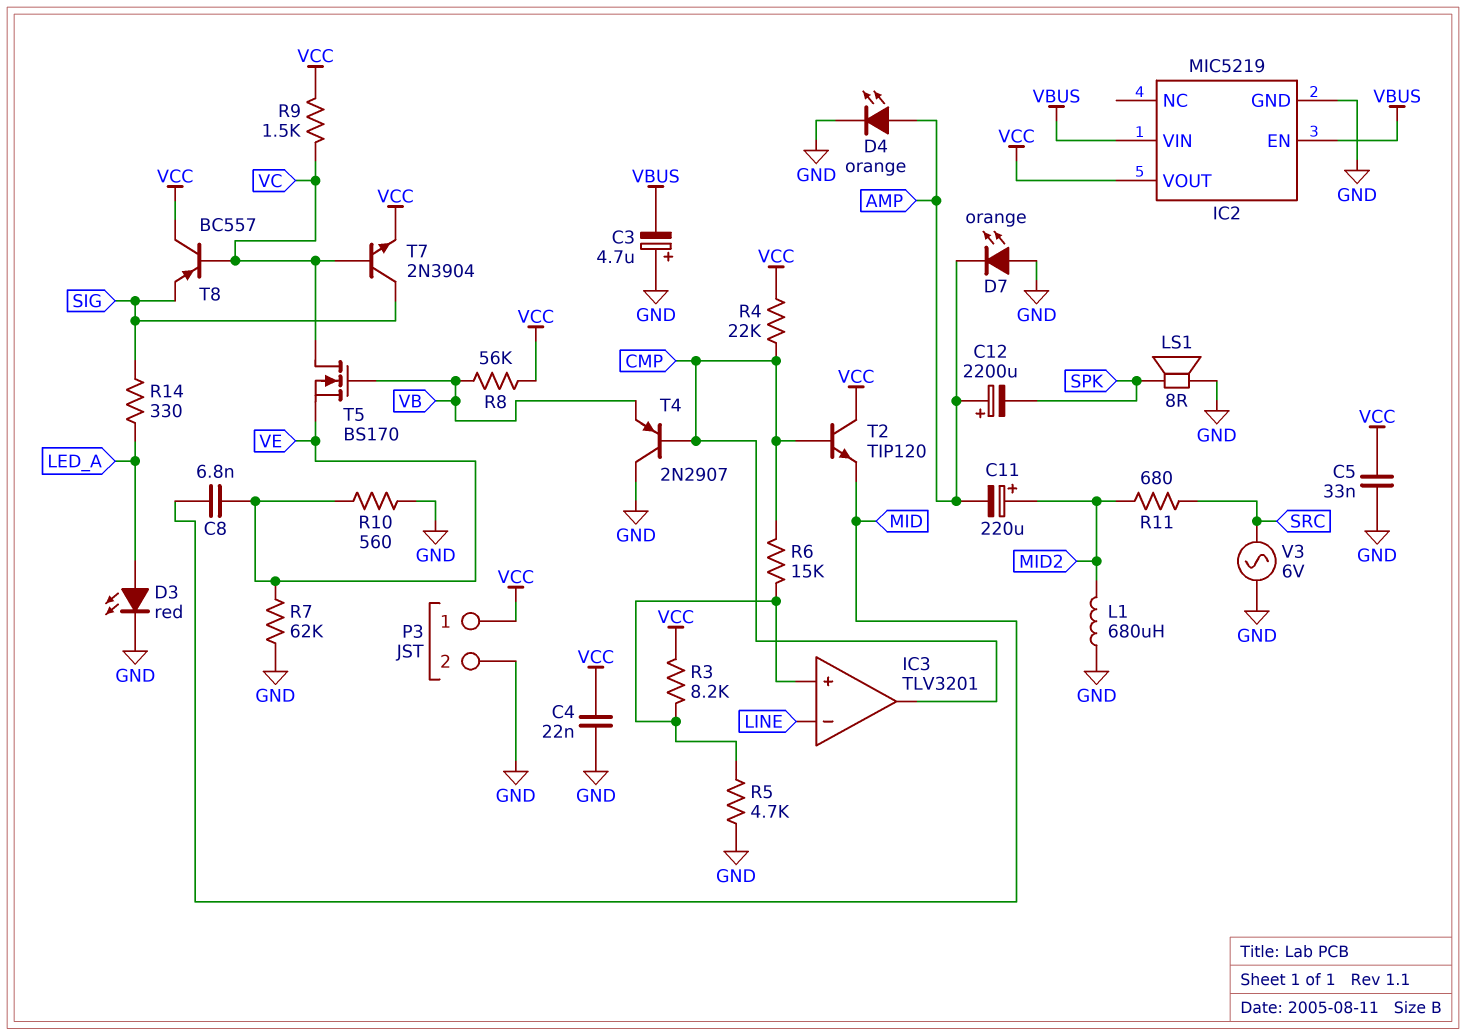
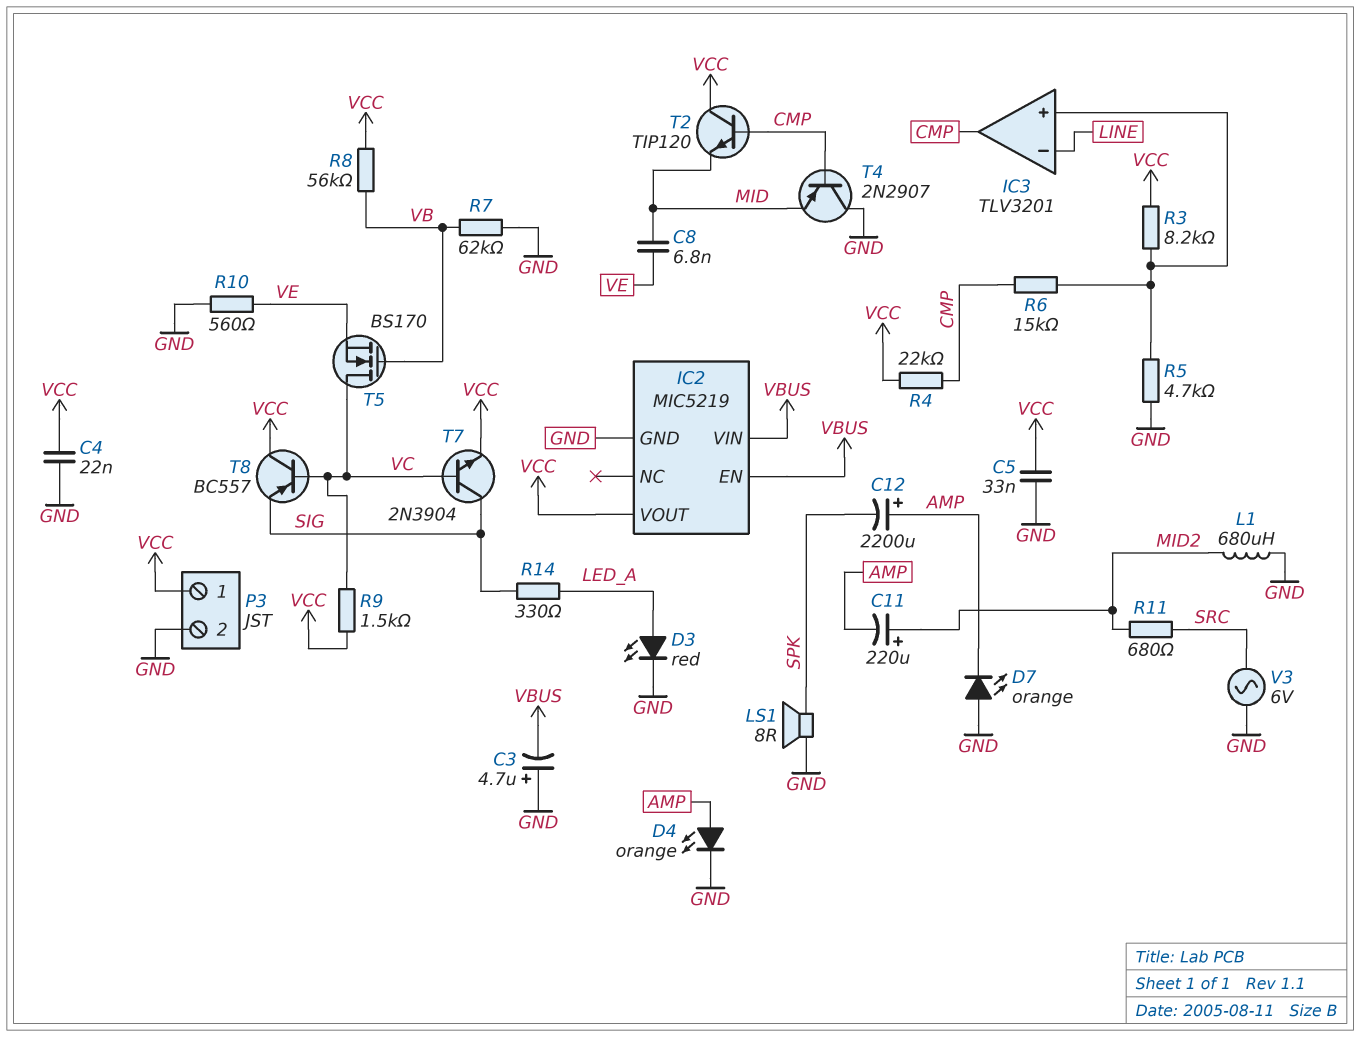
R7: 62k (GND, VE) -> 62k (GND, VB)
T4: PNP 2N2907 (B CMP, C GND, E VB) -> PNP 2N2907 (B CMP, C GND, E MID)

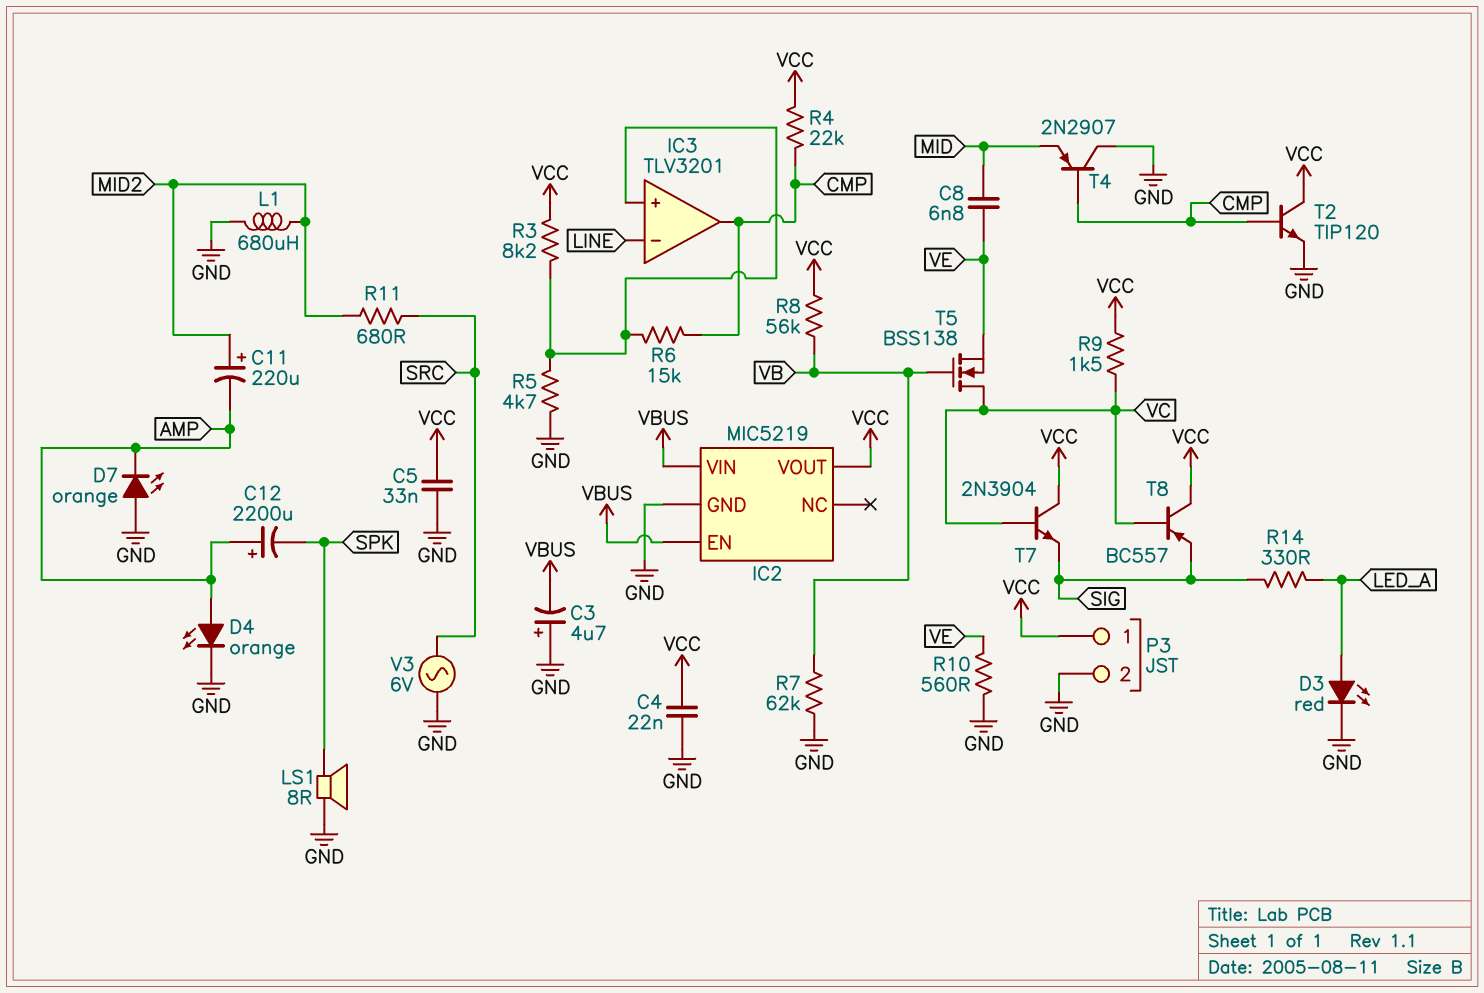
T2: NPN TIP120 (B CMP, C VCC, E MID) -> NPN TIP120 (B CMP, C VCC, E GND)
T5: NMOS BS170 (G VB, D VC, S VE) -> NMOS BSS138 (G VB, D VC, S VE)
T7: NPN 2N3904 (B VC, C SIG, E VCC) -> NPN 2N3904 (B VC, C VCC, E SIG)

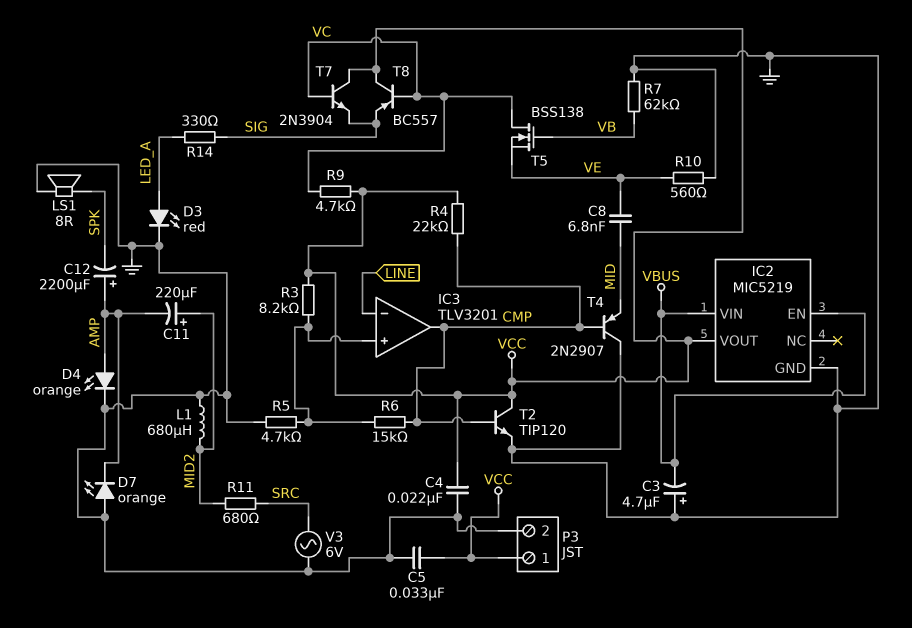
R8: 56k (VB, VCC) -> none
R9: 1.5k (VC, VCC) -> 4.7k (VC, VCC)

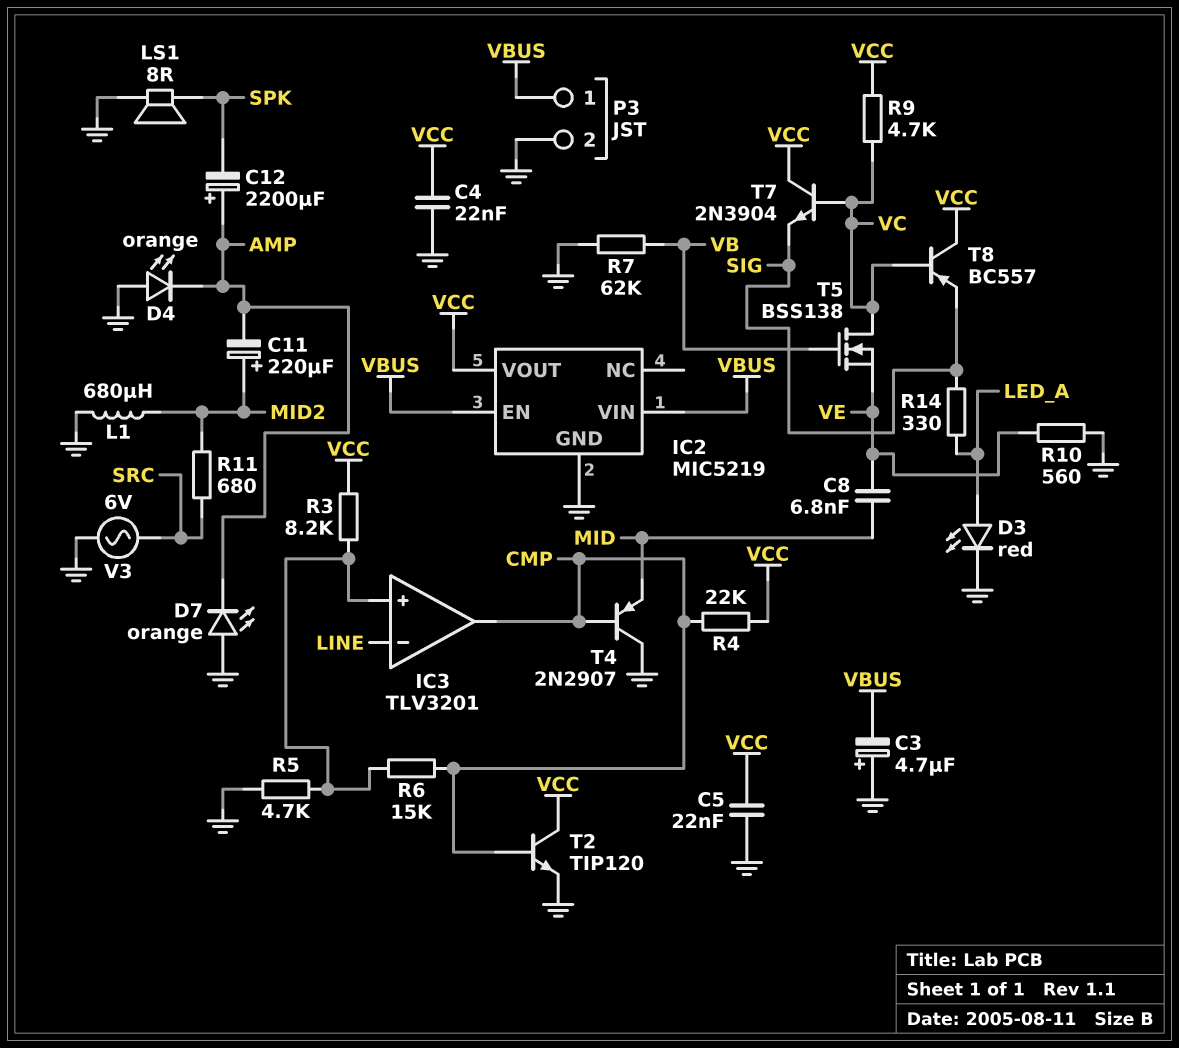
C5: 33nF (GND, VCC) -> 22nF (GND, VCC)
D4: LED orange (A AMP, K GND) -> LED orange (A GND, K AMP)
P3 pin 1: VCC -> VBUS

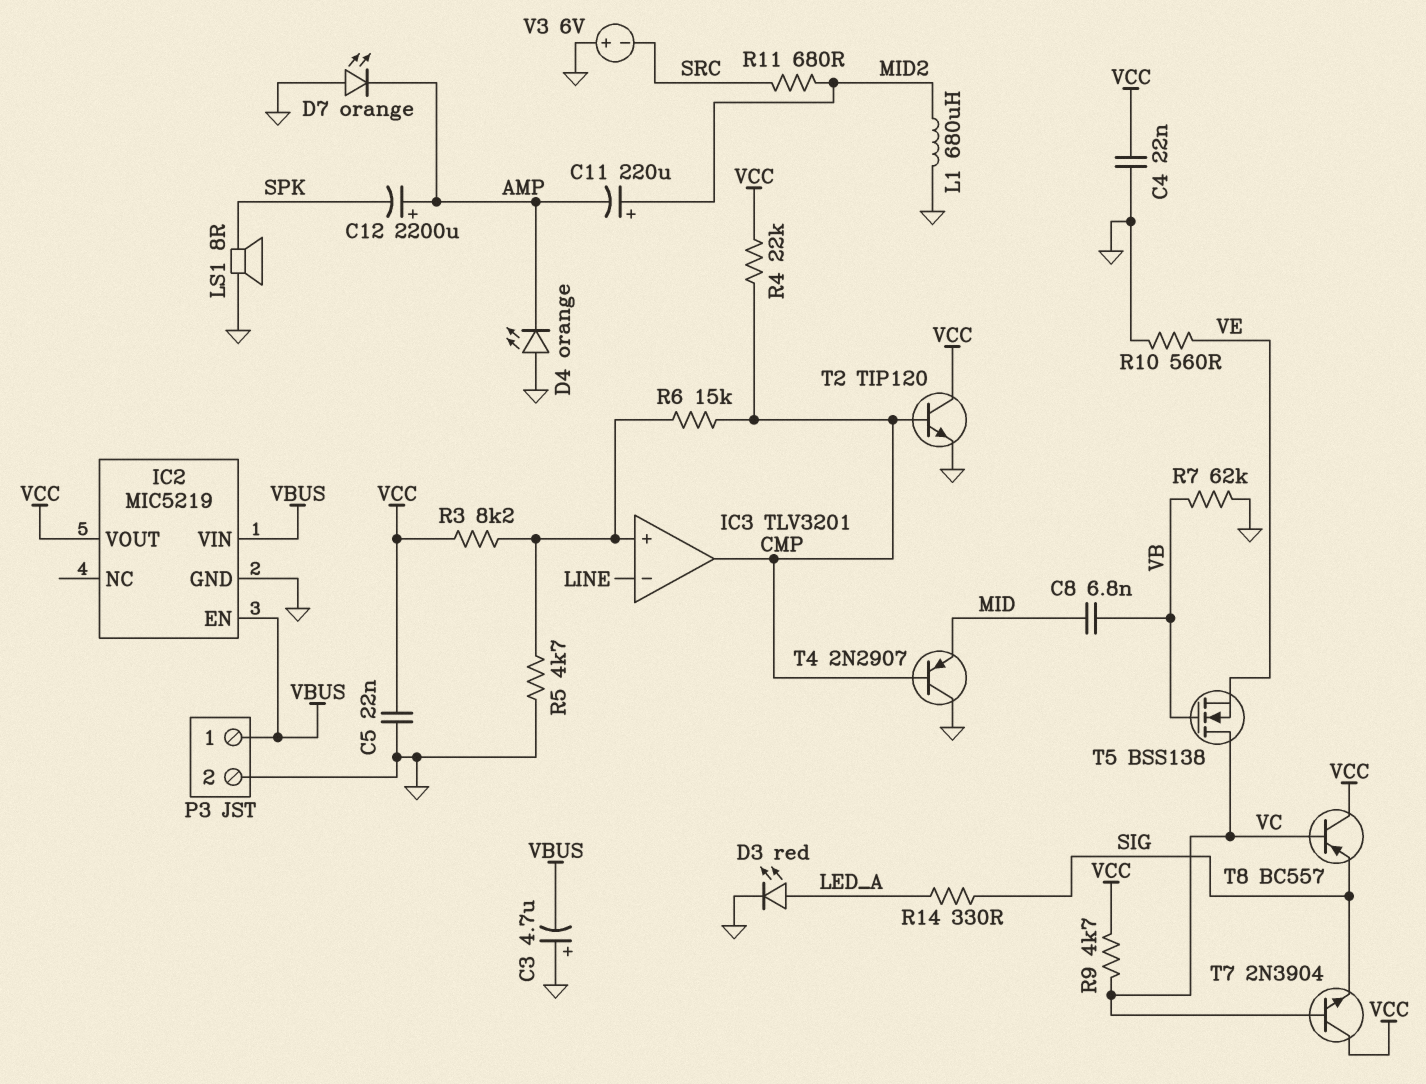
C8: 6.8nF (MID, VE) -> 6.8nF (MID, VB)
V3: AC 6V (GND, SRC) -> 6V (plus GND, minus SRC)

